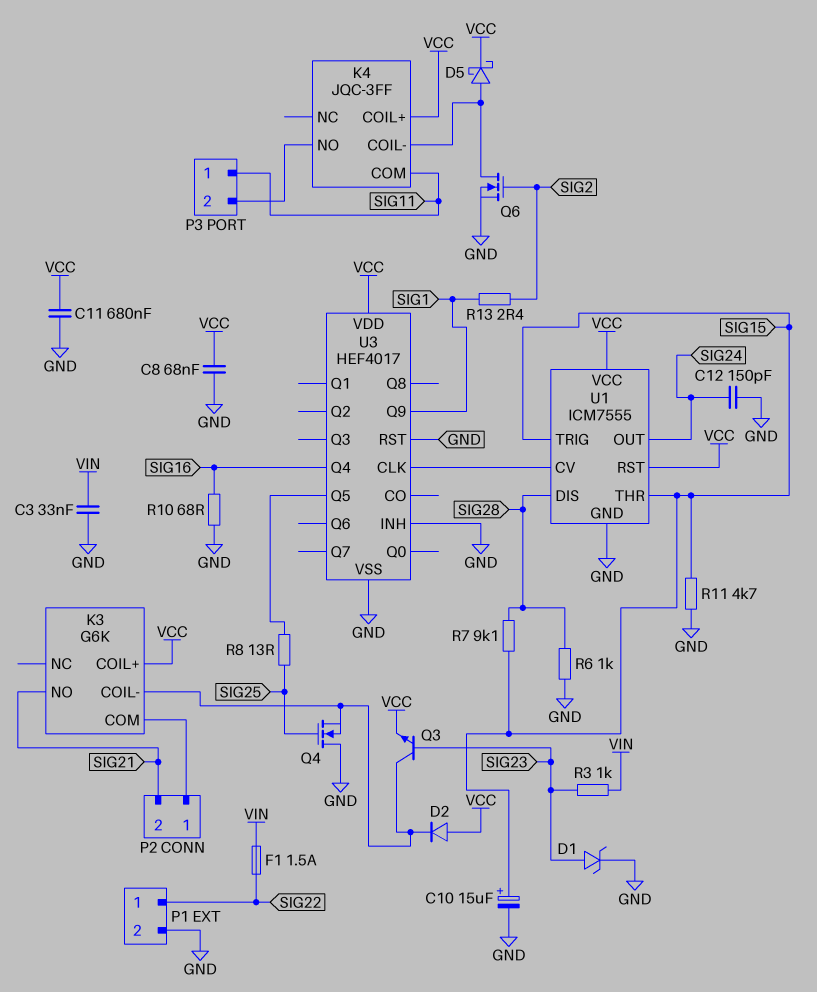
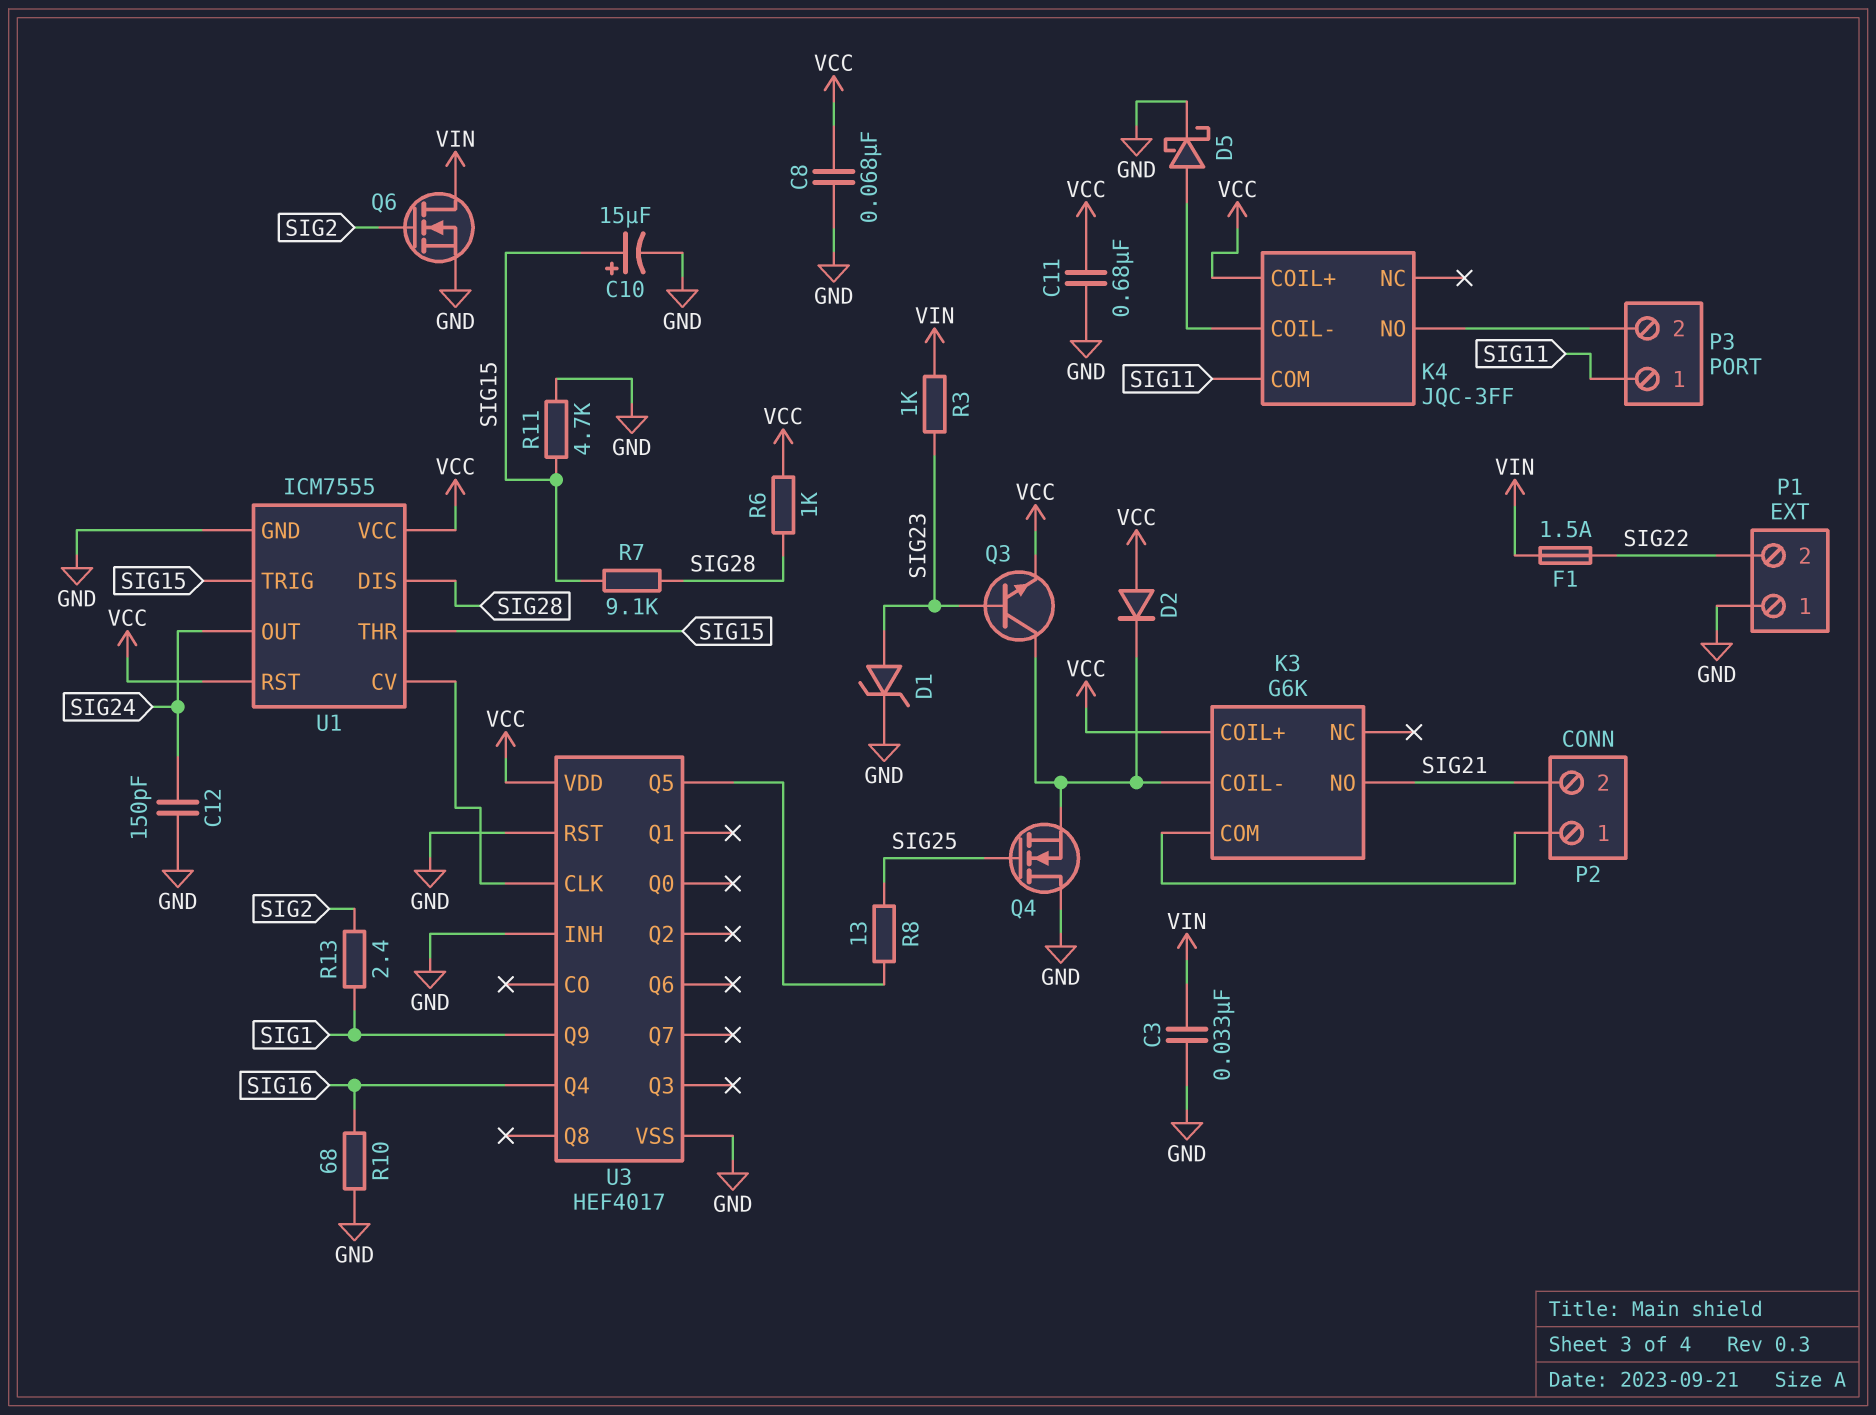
D5: schottky (A K4/COIL-, K VCC) -> schottky (A K4/COIL-, K GND)
P1 pin 1: SIG22 -> GND
P1 pin 2: GND -> SIG22
Q6: NMOS (G SIG2, D K4/COIL-, S GND) -> NMOS (G SIG2, D VIN, S GND)
R6: 1k (GND, SIG28) -> 1k (SIG28, VCC)

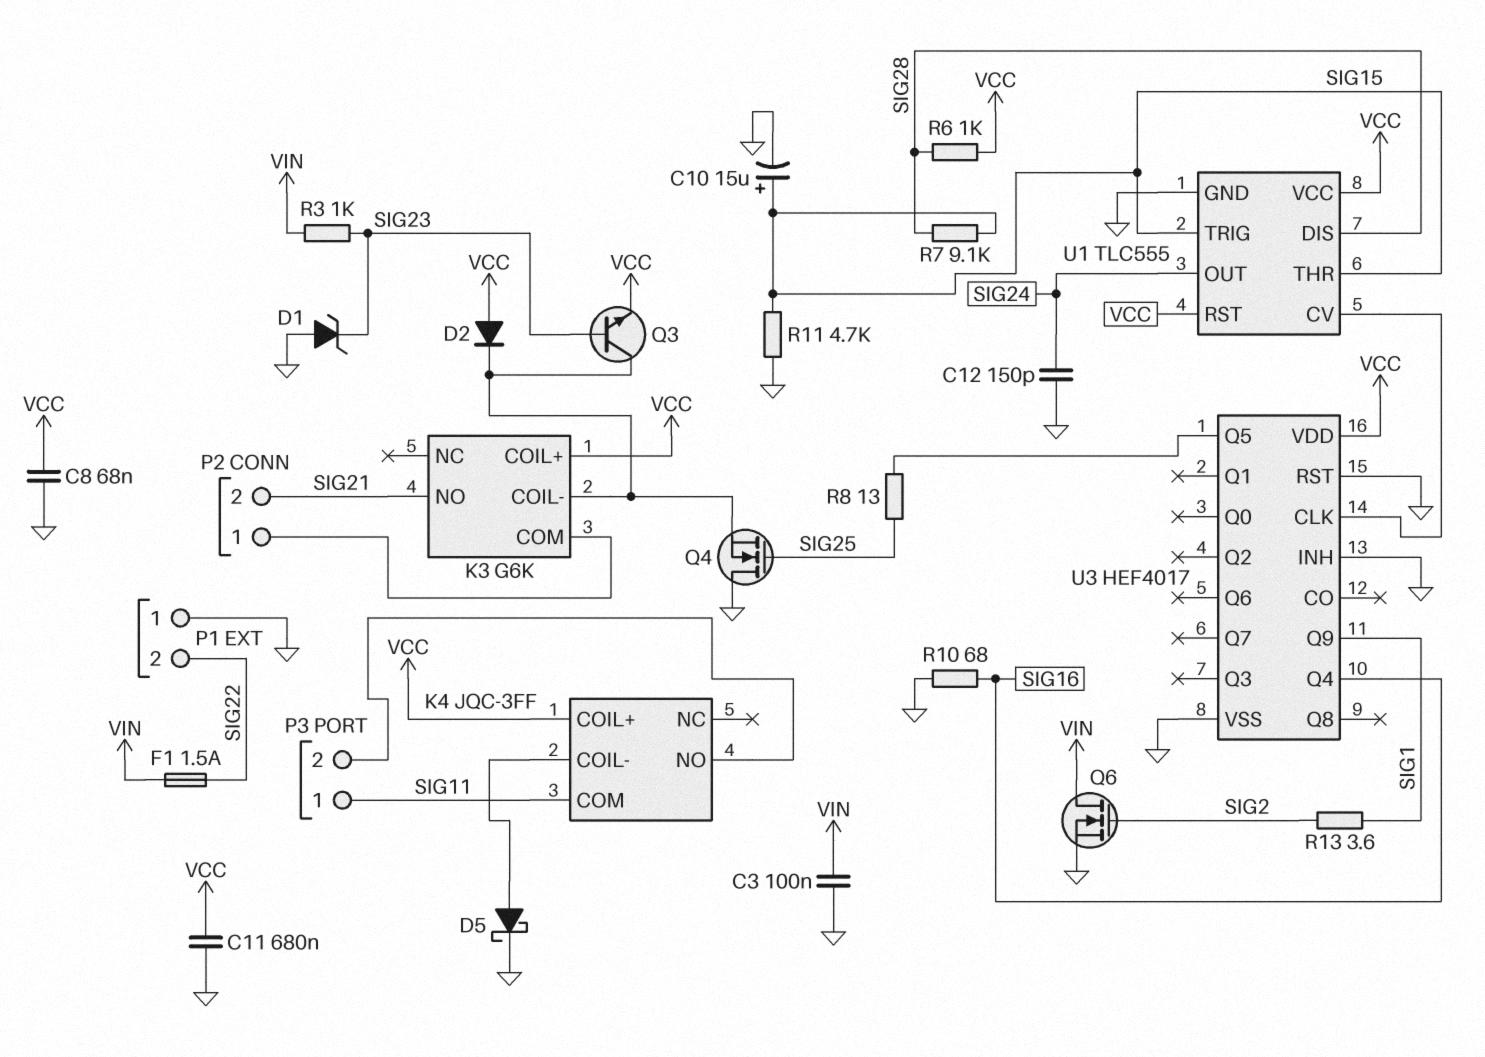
C3: 33nF (GND, VIN) -> 100nF (GND, VIN)
D1: zener (A SIG23, K GND) -> zener (A GND, K SIG23)
R13: 2.4 (SIG1, SIG2) -> 3.6 (SIG1, SIG2)
U1: ICM7555 -> TLC555

